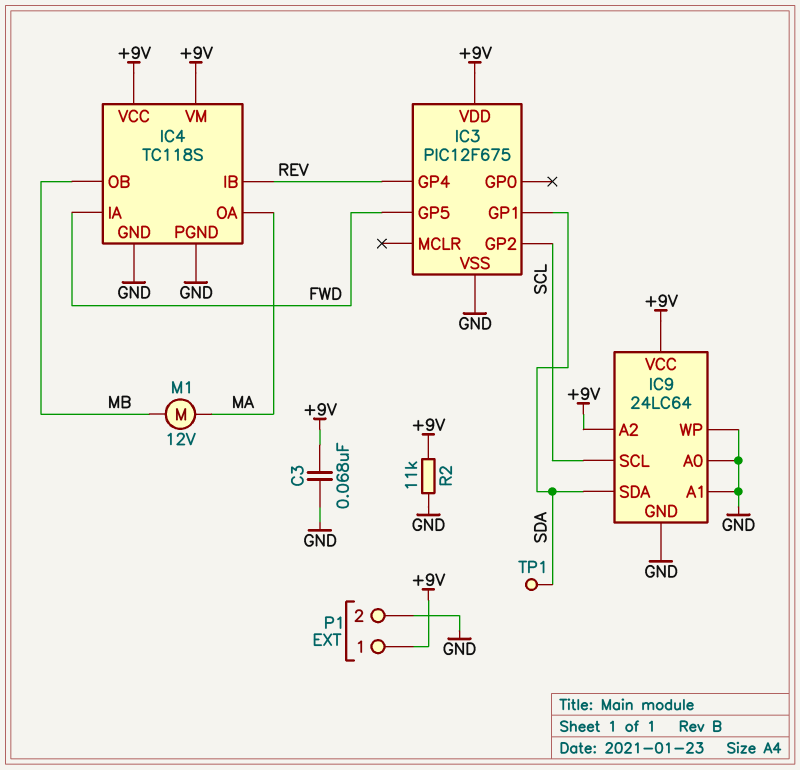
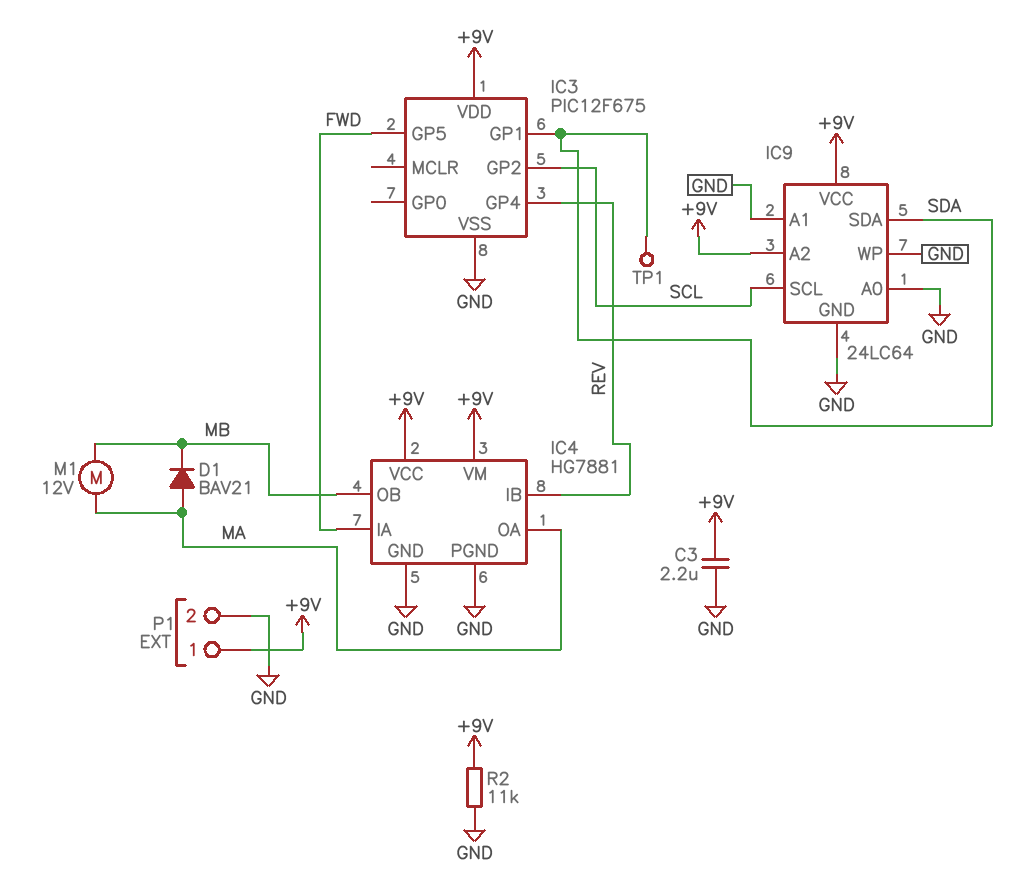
C3: 68nF (+9V, GND) -> 2.2uF (+9V, GND)
D1: none -> diode BAV21 (A MA, K MB)
IC4: TC118S -> HG7881

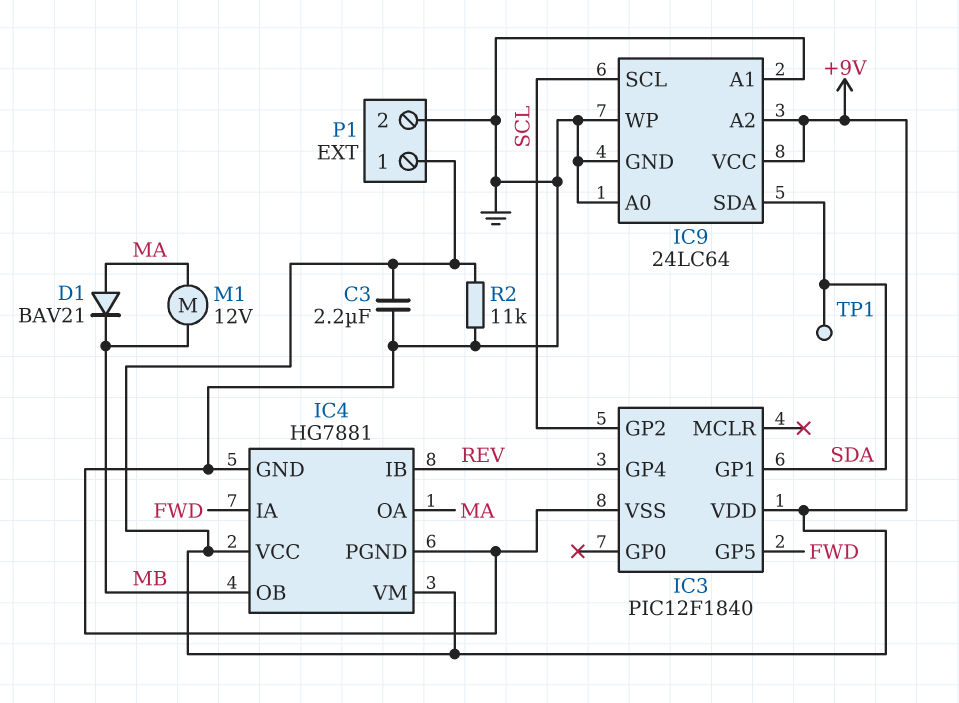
IC3: PIC12F675 -> PIC12F1840

